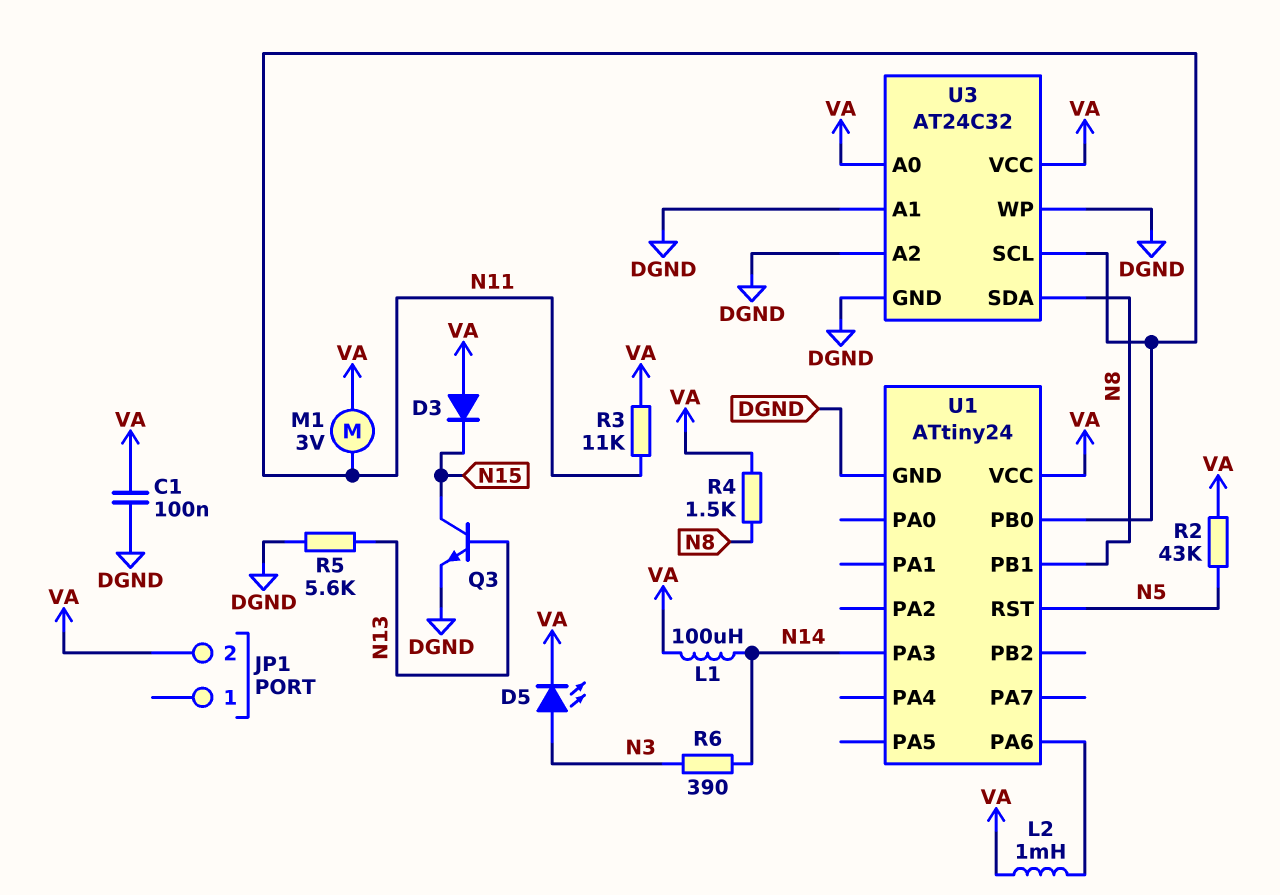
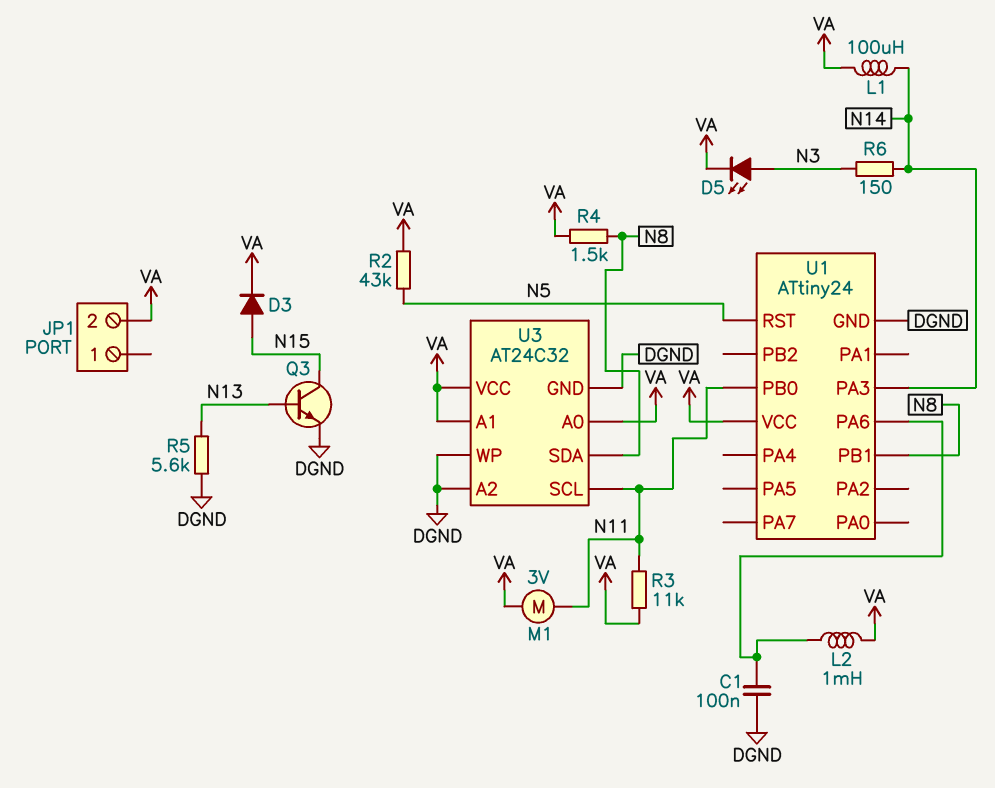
C1: 100nF (DGND, VA) -> 100nF (DGND, U1/PA6)
D3: diode (A VA, K N15) -> diode (A N15, K VA)
R6: 390 (N3, N14) -> 150 (N3, N14)
U3 pin A1: DGND -> VA

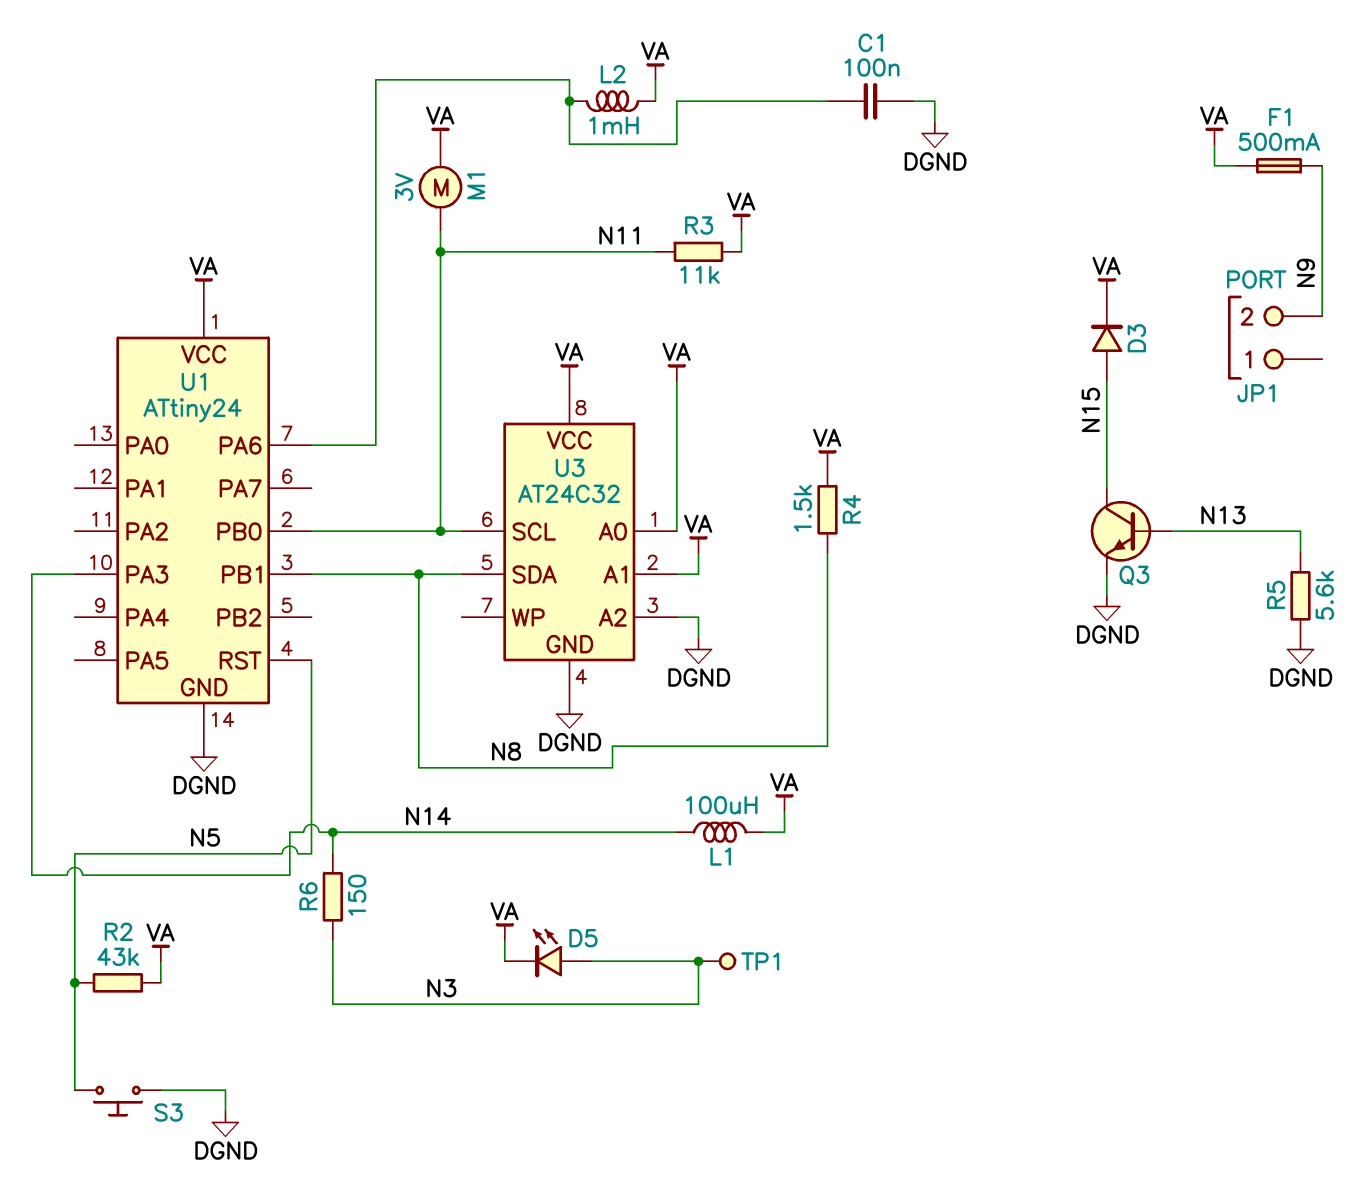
F1: none -> 500mA (N9, VA)
JP1 pin 2: VA -> N9
S3: none -> button (DGND, N5)
TP1: none -> test point (N3)
U3 pin WP: DGND -> none

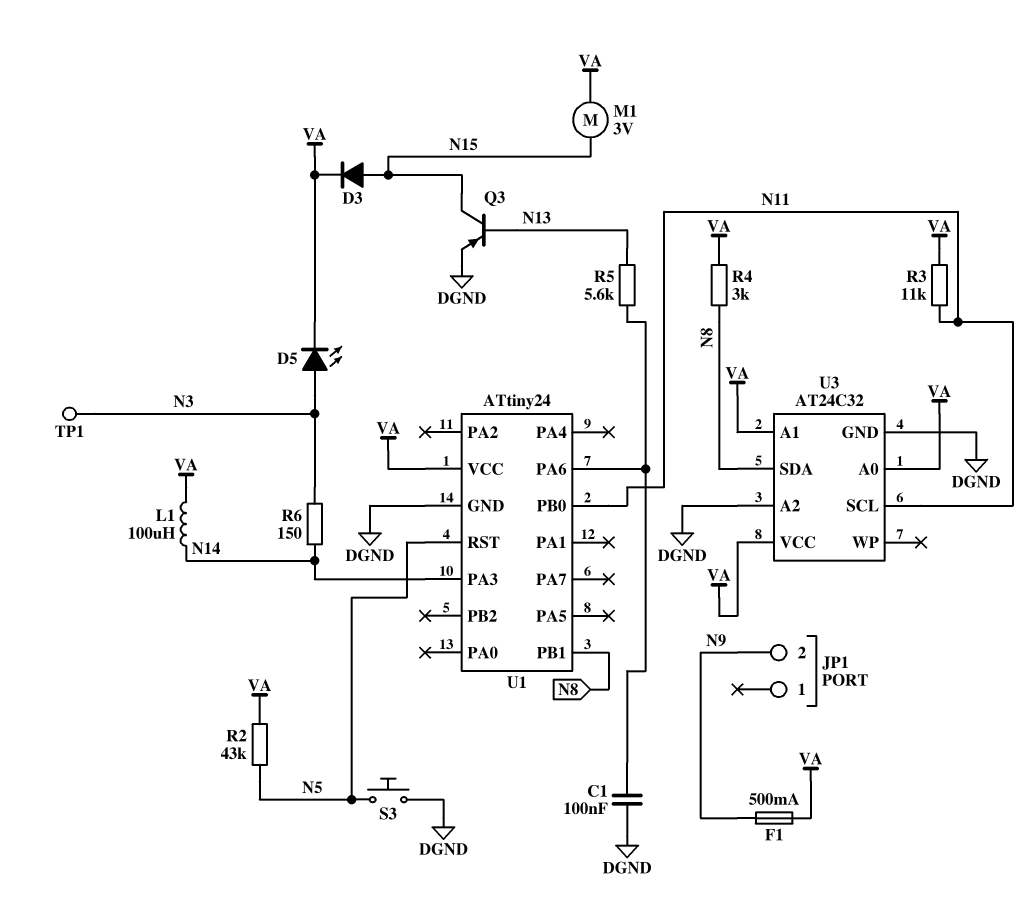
L2: 1mH (U1/PA6, VA) -> none
M1: motor 3V (N11, VA) -> motor 3V (N15, VA)
Q3: NPN (B N13, C N15, E DGND) -> PNP (B N13, C N15, E DGND)
R4: 1.5k (N8, VA) -> 3k (N8, VA)
R5: 5.6k (DGND, N13) -> 5.6k (N13, U1/PA6)

